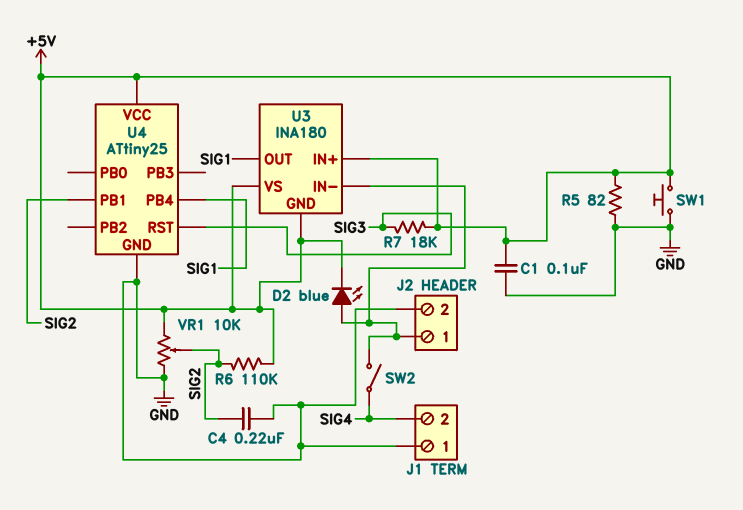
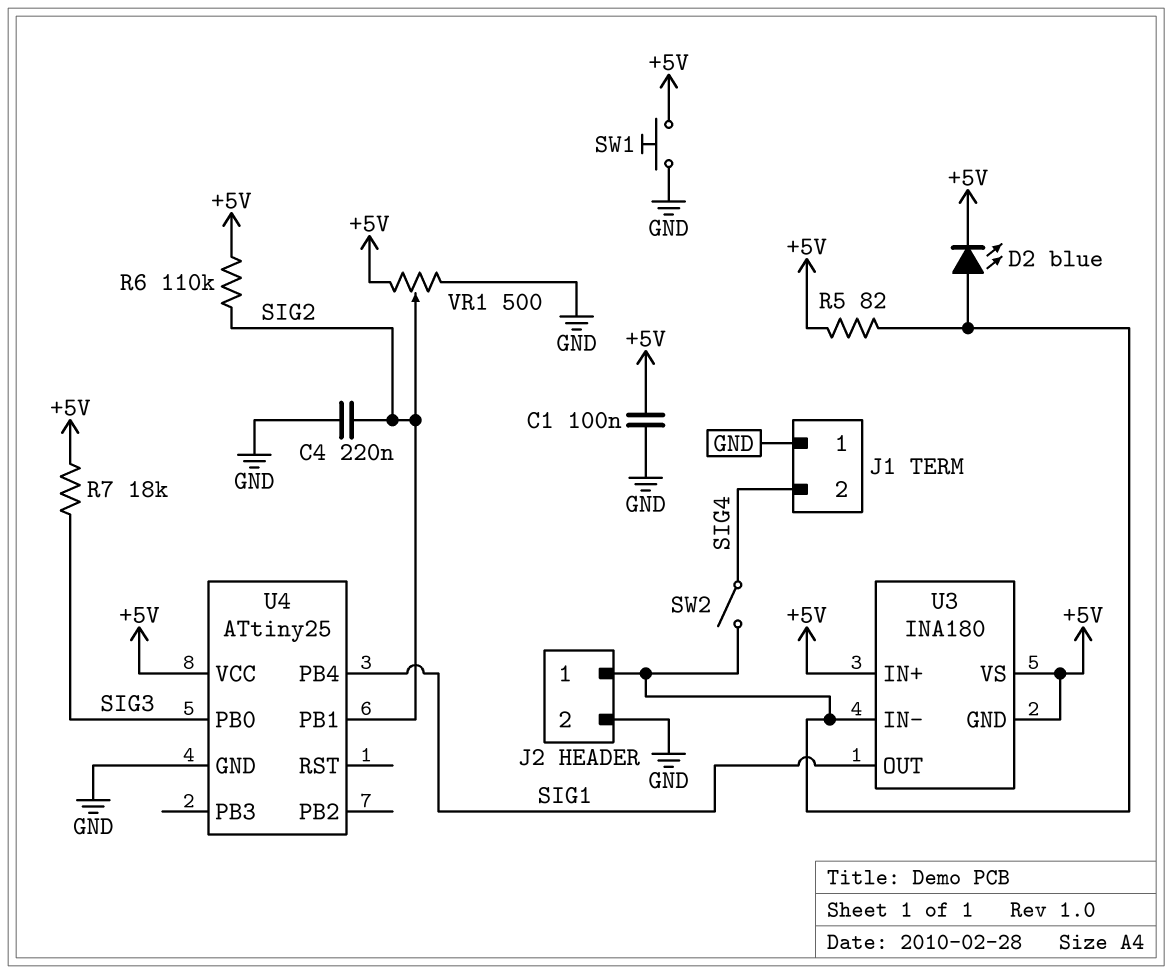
R5: 82 (+5V, GND) -> 82 (+5V, J2/1)
U4 pin PB0: none -> SIG3
U4 pin RST: SIG3 -> none
VR1: 10k (+5V, GND, wiper SIG2) -> 500 (+5V, GND, wiper SIG2)

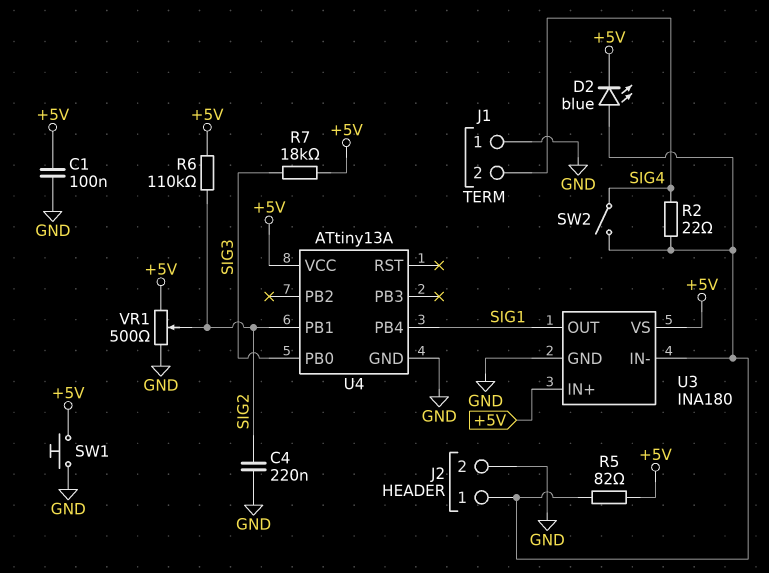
R2: none -> 22 (J2/1, SIG4)
U3 pin GND: +5V -> GND
U4: ATtiny25 -> ATtiny13A

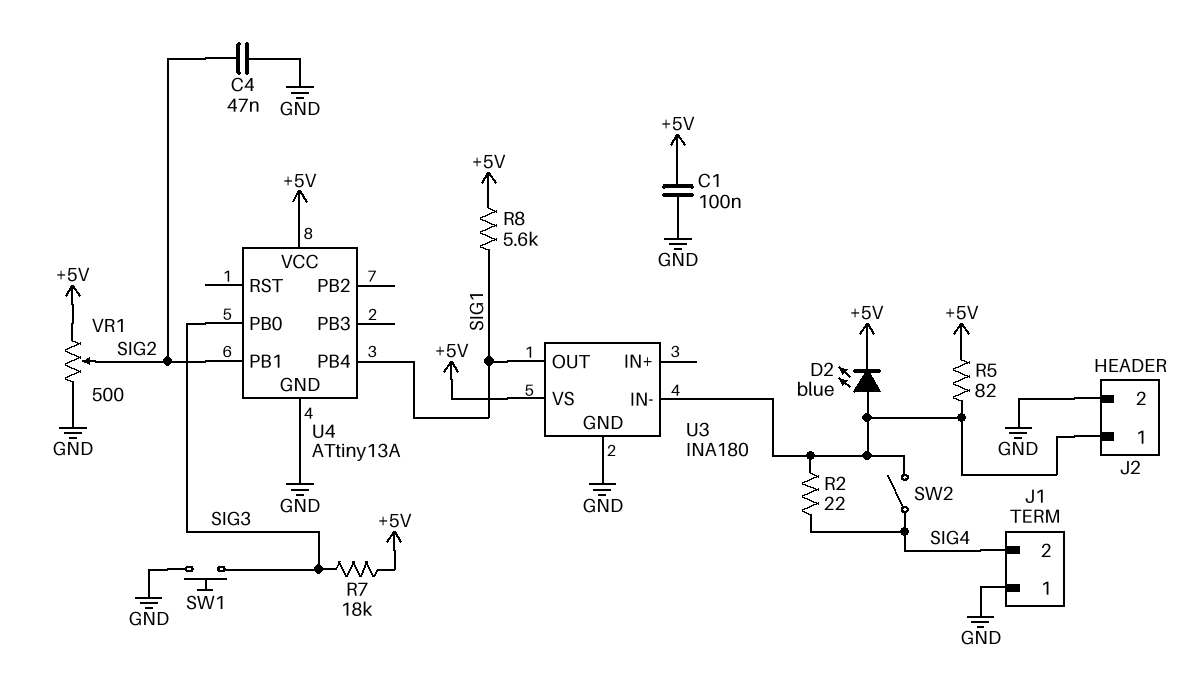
C4: 220nF (GND, SIG2) -> 47nF (GND, SIG2)
R6: 110k (+5V, SIG2) -> none
R8: none -> 5.6k (+5V, SIG1)
SW1: button (+5V, GND) -> button (GND, SIG3)
U3 pin IN+: +5V -> none

